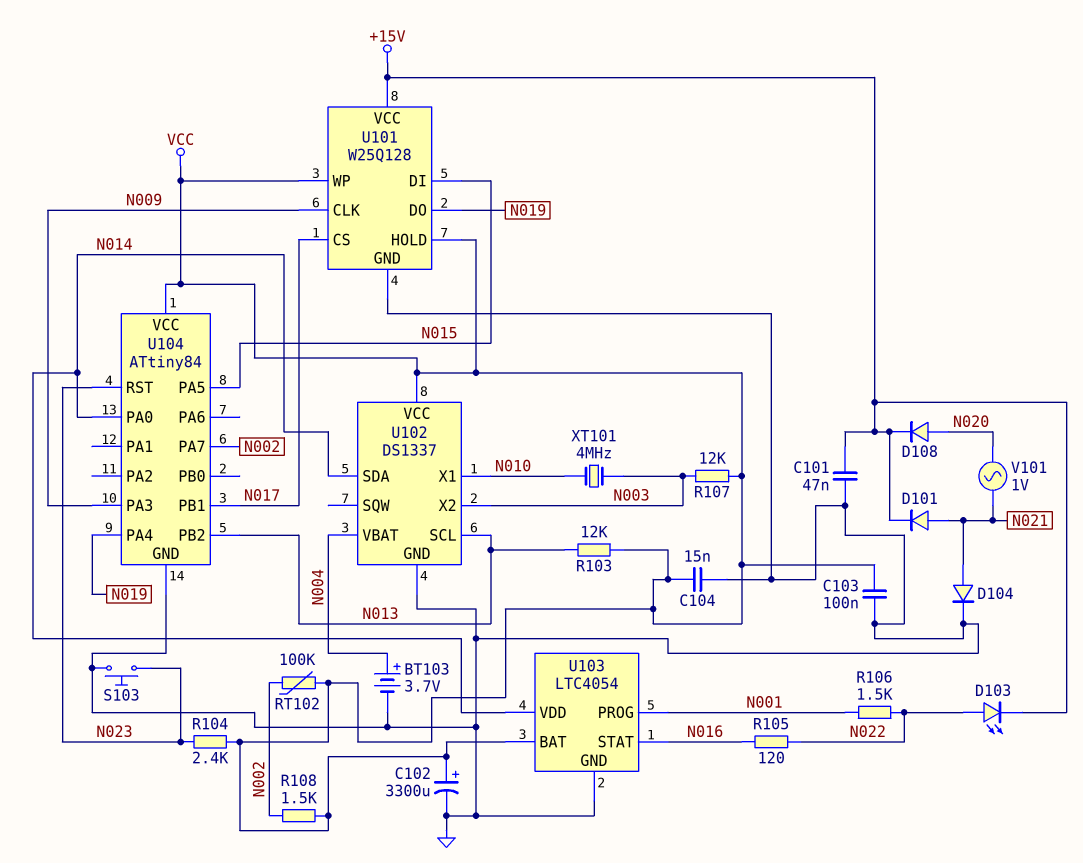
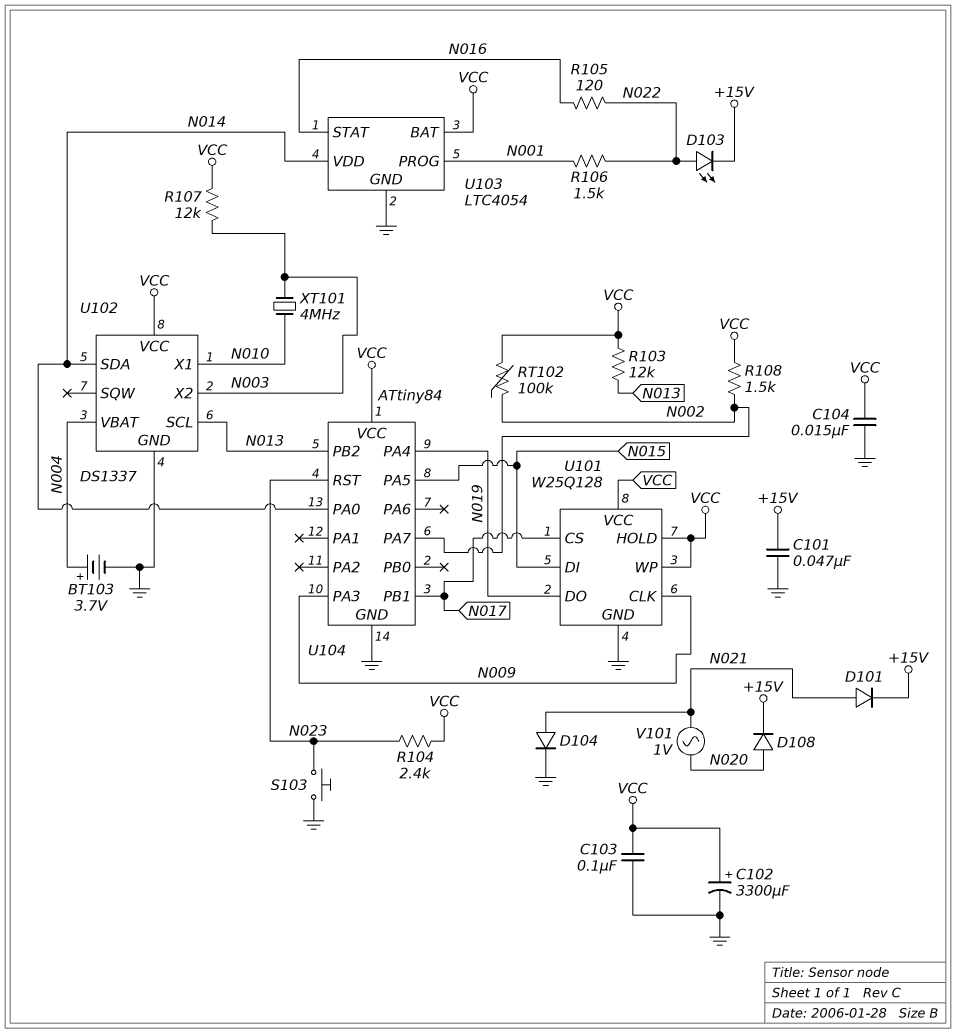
U101 pin VCC: +15V -> VCC

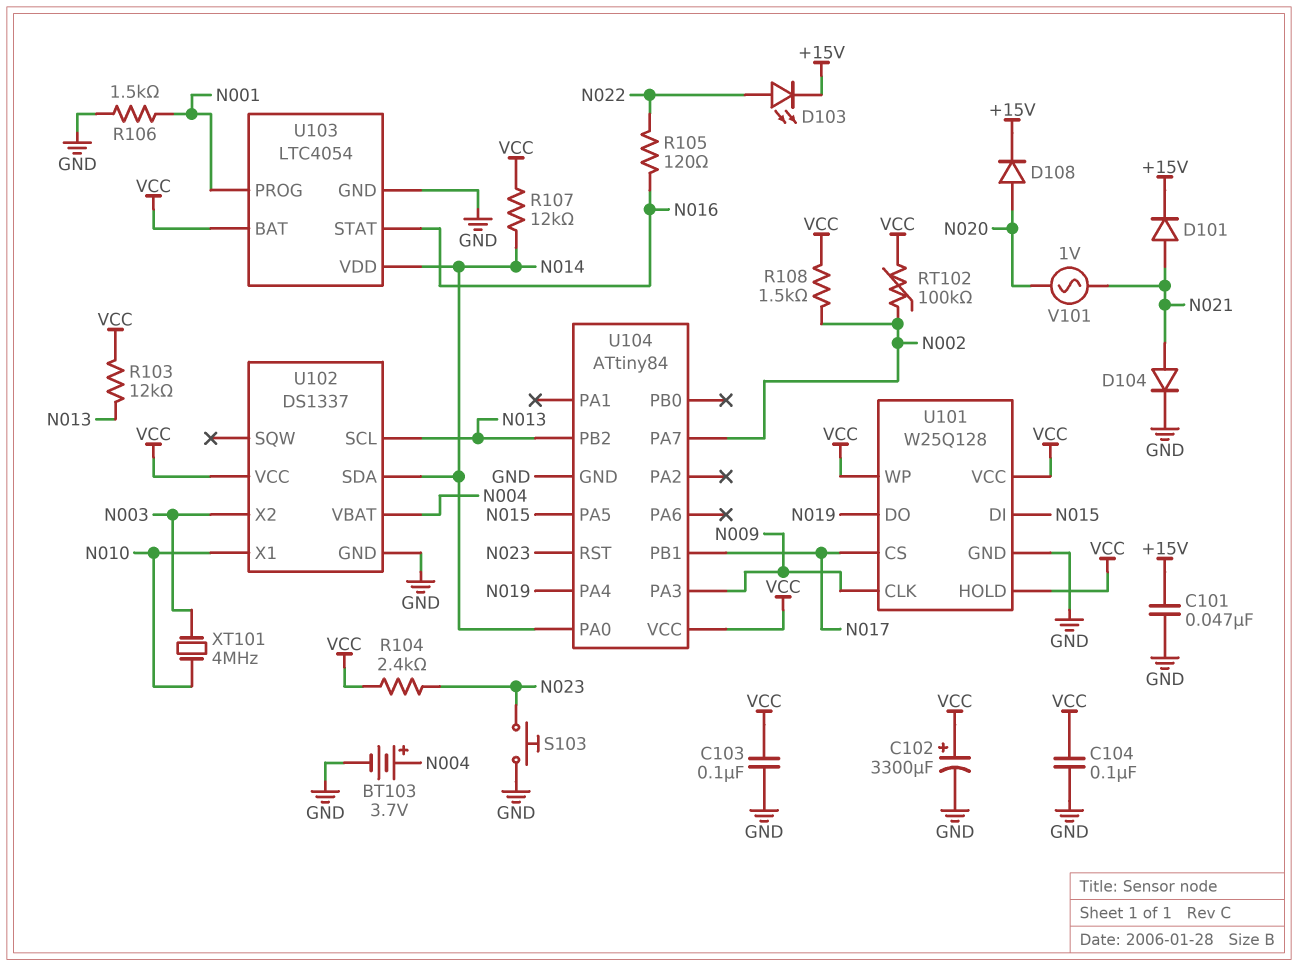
C104: 15nF (GND, VCC) -> 100nF (GND, VCC)
R106: 1.5k (N001, N022) -> 1.5k (GND, N001)
R107: 12k (N003, VCC) -> 12k (N014, VCC)

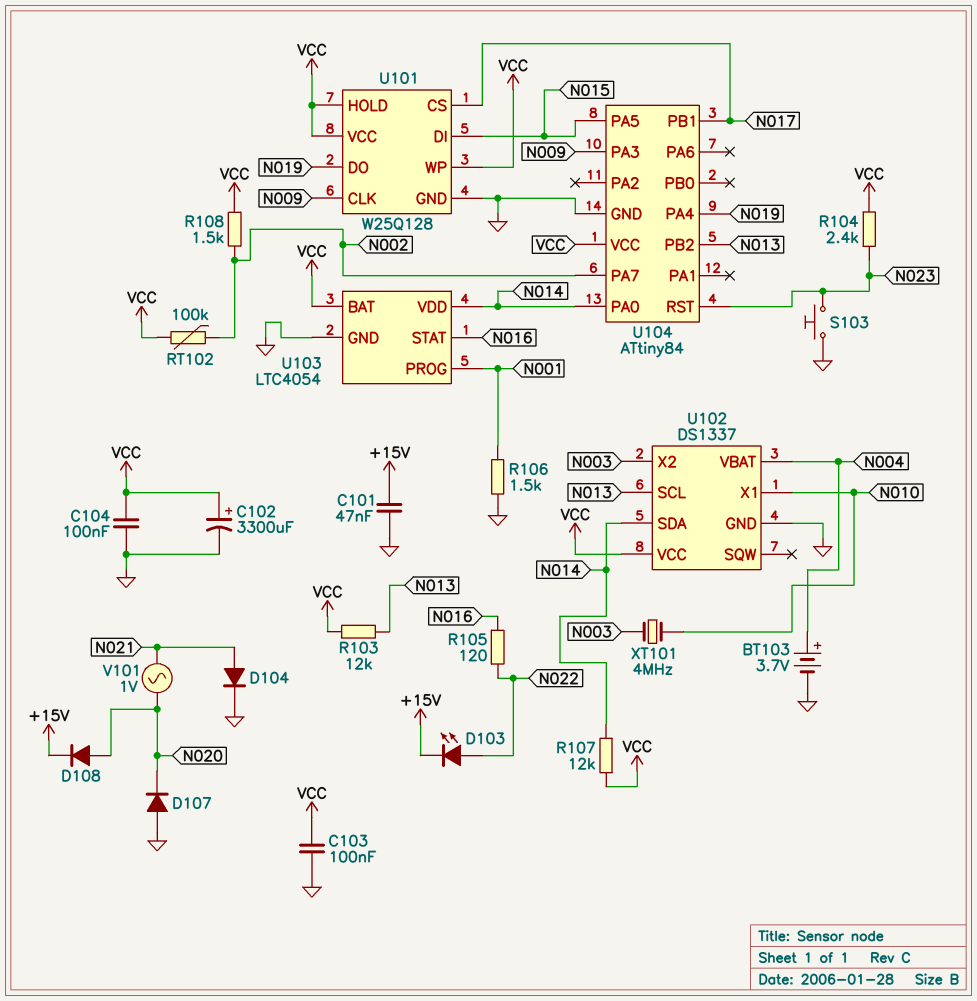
D101: diode (A N021, K +15V) -> none
D107: none -> diode (A GND, K N020)

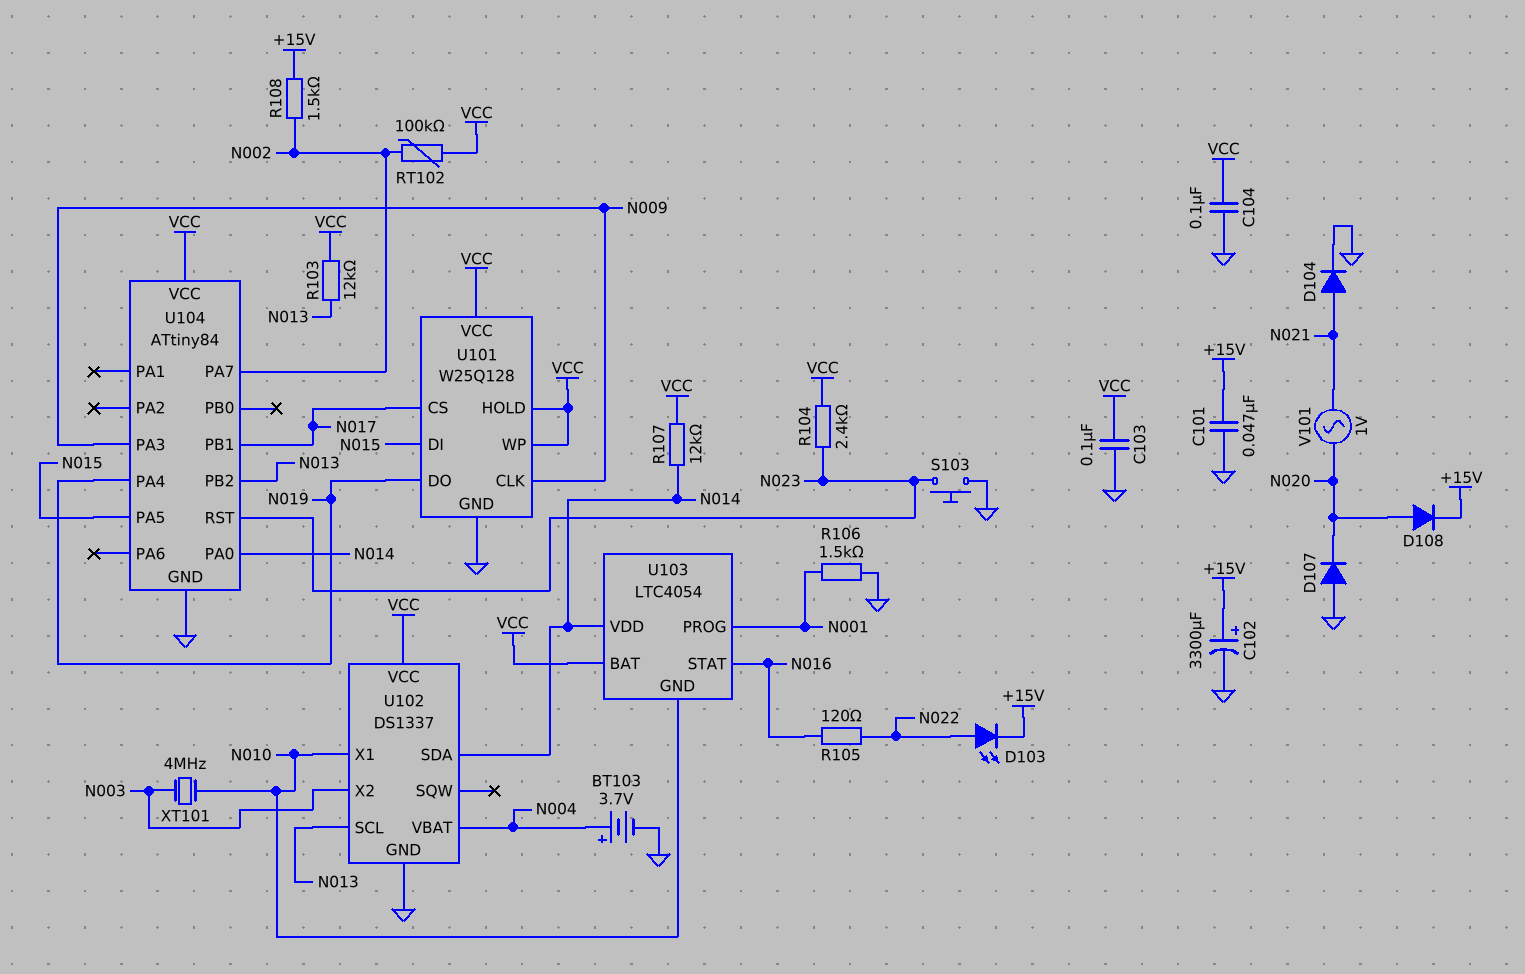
C102: 3300uF (plus VCC, minus GND) -> 3300uF (plus +15V, minus GND)
R108: 1.5k (N002, VCC) -> 1.5k (+15V, N002)
U103 pin GND: GND -> N010

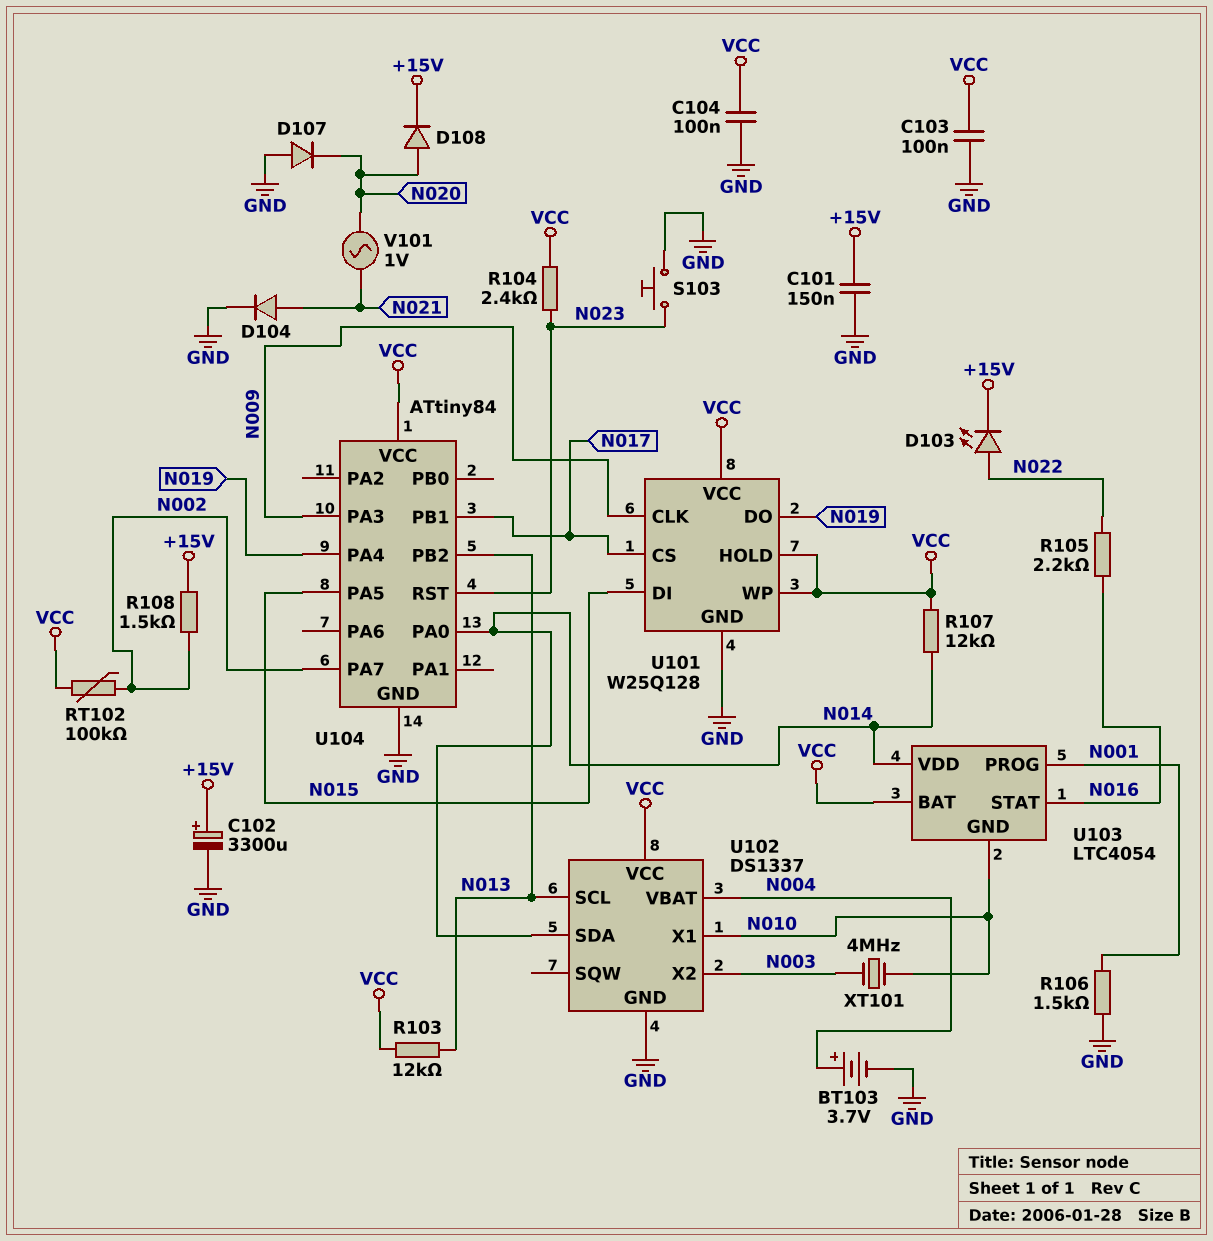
C101: 47nF (+15V, GND) -> 150nF (+15V, GND)
R105: 120 (N016, N022) -> 2.2k (N016, N022)

